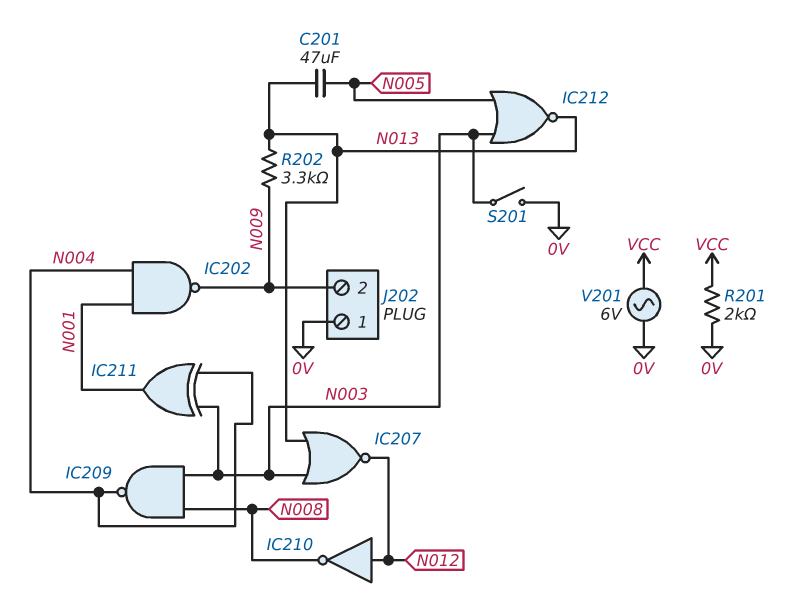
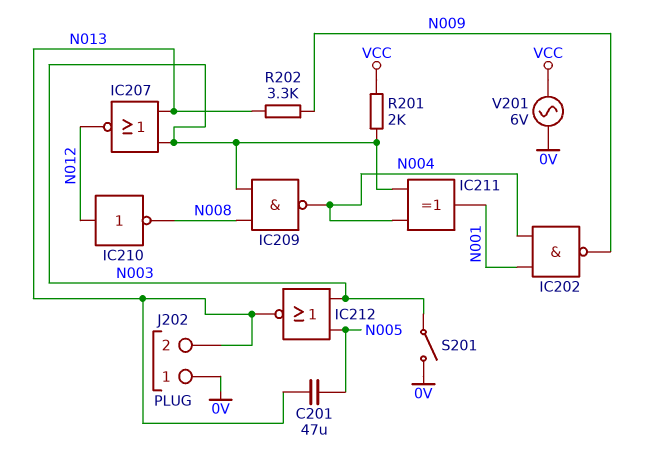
J202 pin 2: N009 -> N013
R201: 2k (0V, VCC) -> 2k (N003, VCC)

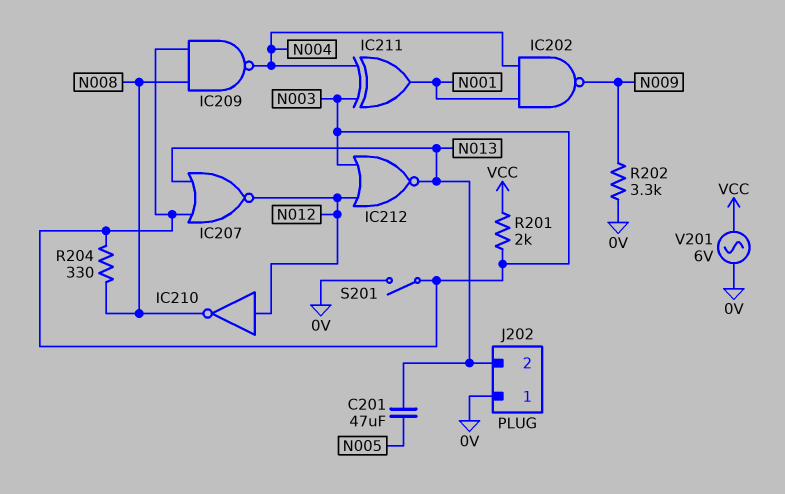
IC212: NOR (in N003, in N005, out N013) -> NOR (in N003, in N012, out N013)
R202: 3.3k (N009, N013) -> 3.3k (0V, N009)
R204: none -> 330 (N003, N008)

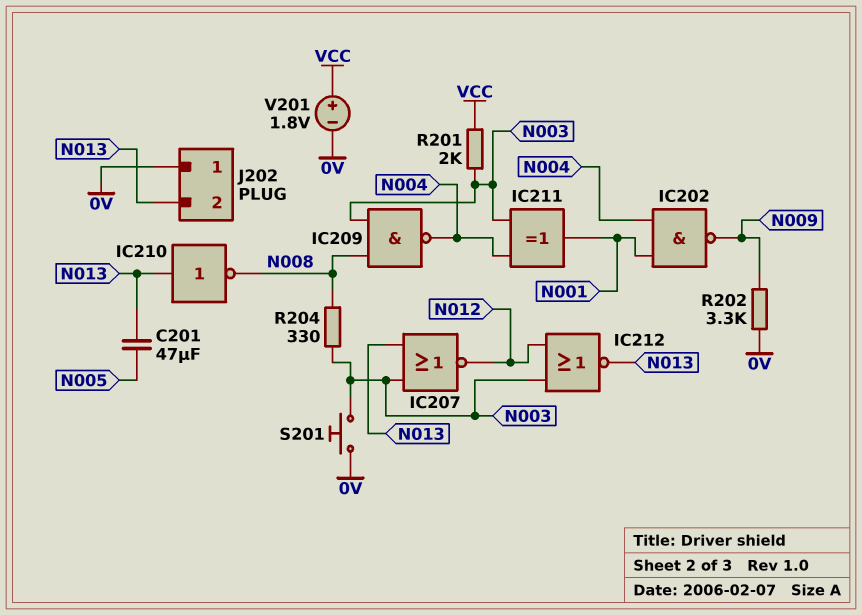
IC210: NOT (in N012, out N008) -> NOT (in N013, out N008)
S201: switch (0V, N003) -> button (0V, N003)
V201: AC 6V (0V, VCC) -> 1.8V (plus VCC, minus 0V)

